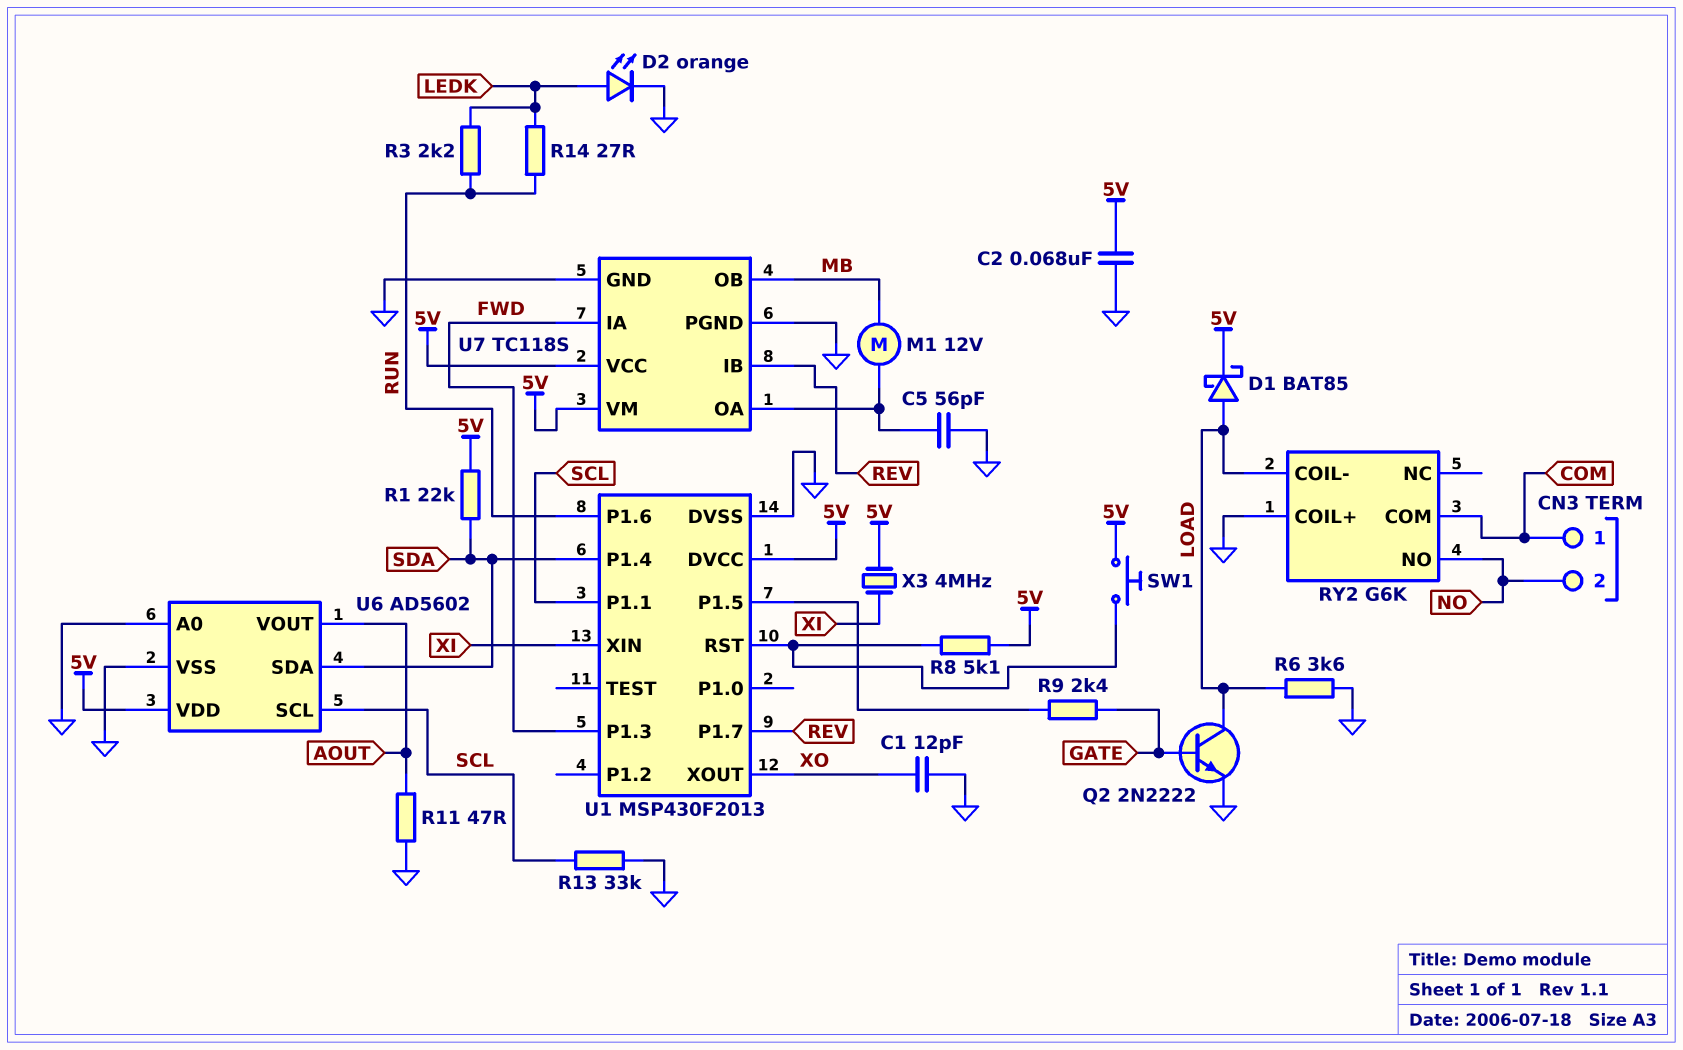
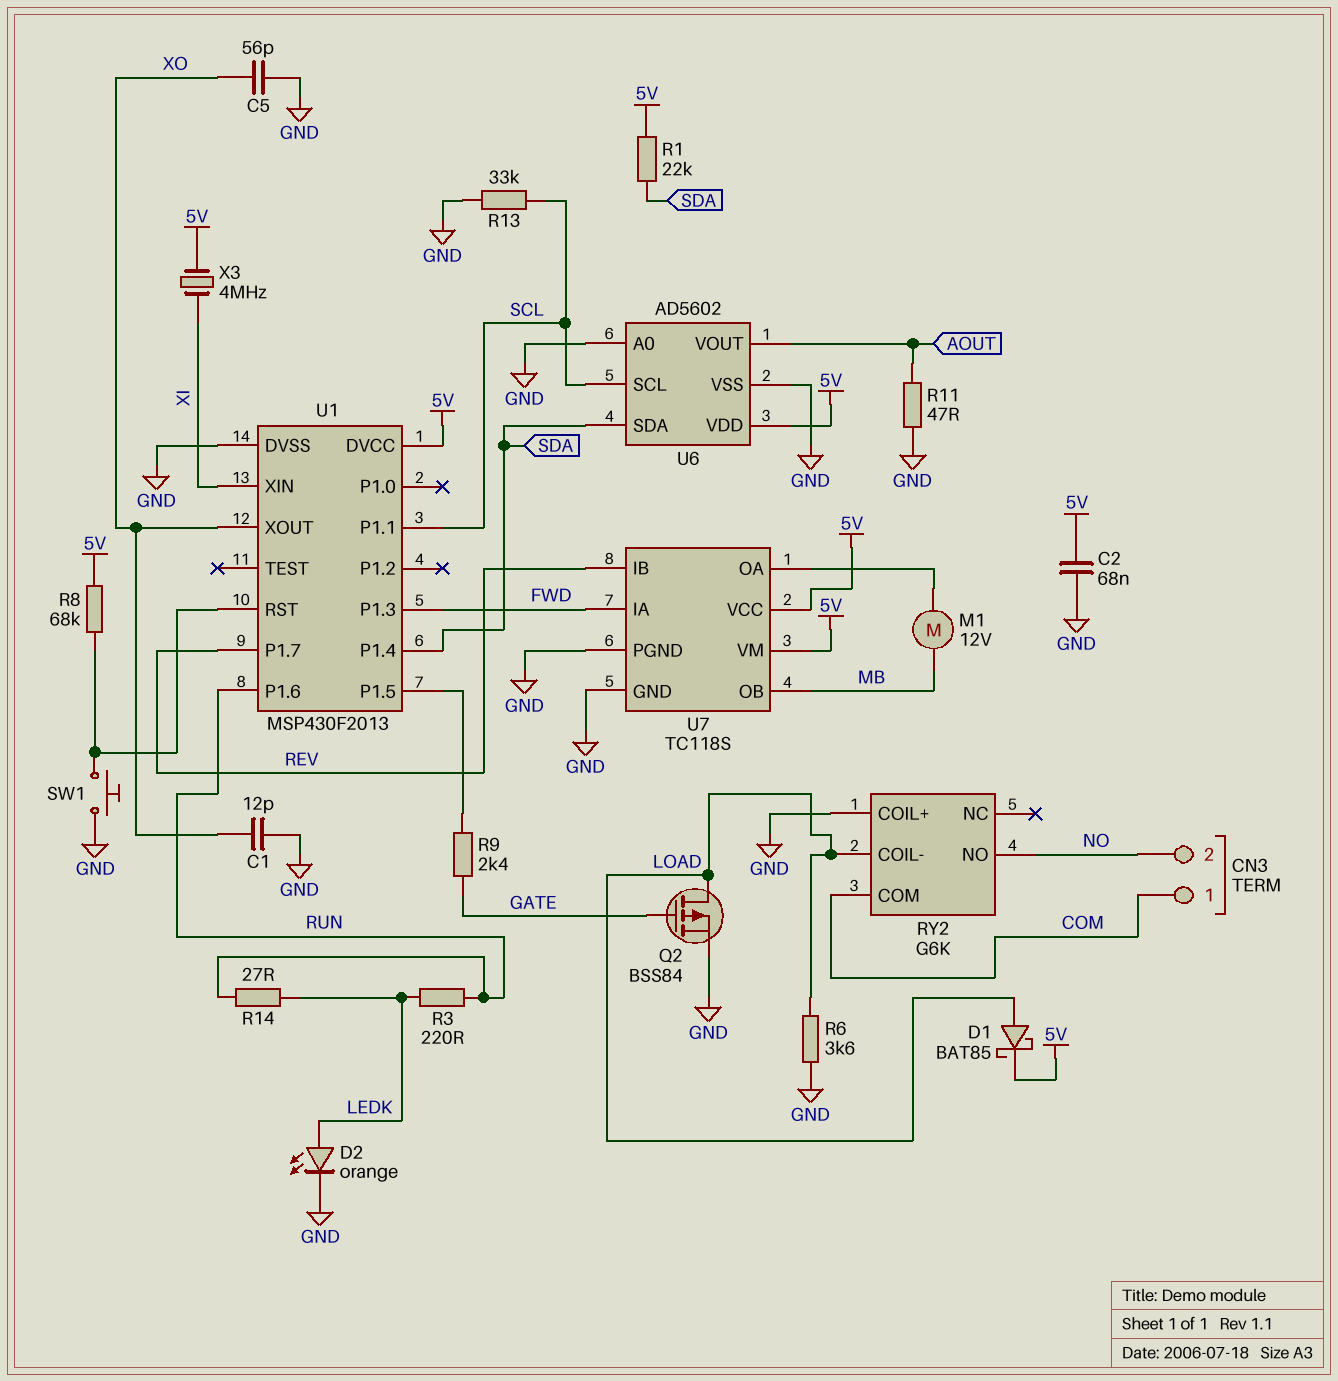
C5: 56pF (GND, U7/OA) -> 56pF (GND, XO)
Q2: NPN 2N2222 (B GATE, C LOAD, E GND) -> PMOS BSS84 (G GATE, D LOAD, S GND)
R3: 2.2k (LEDK, RUN) -> 220 (LEDK, RUN)
R8: 5.1k (5V, U1/RST) -> 68k (5V, U1/RST)
SW1: button (5V, U1/RST) -> button (GND, U1/RST)

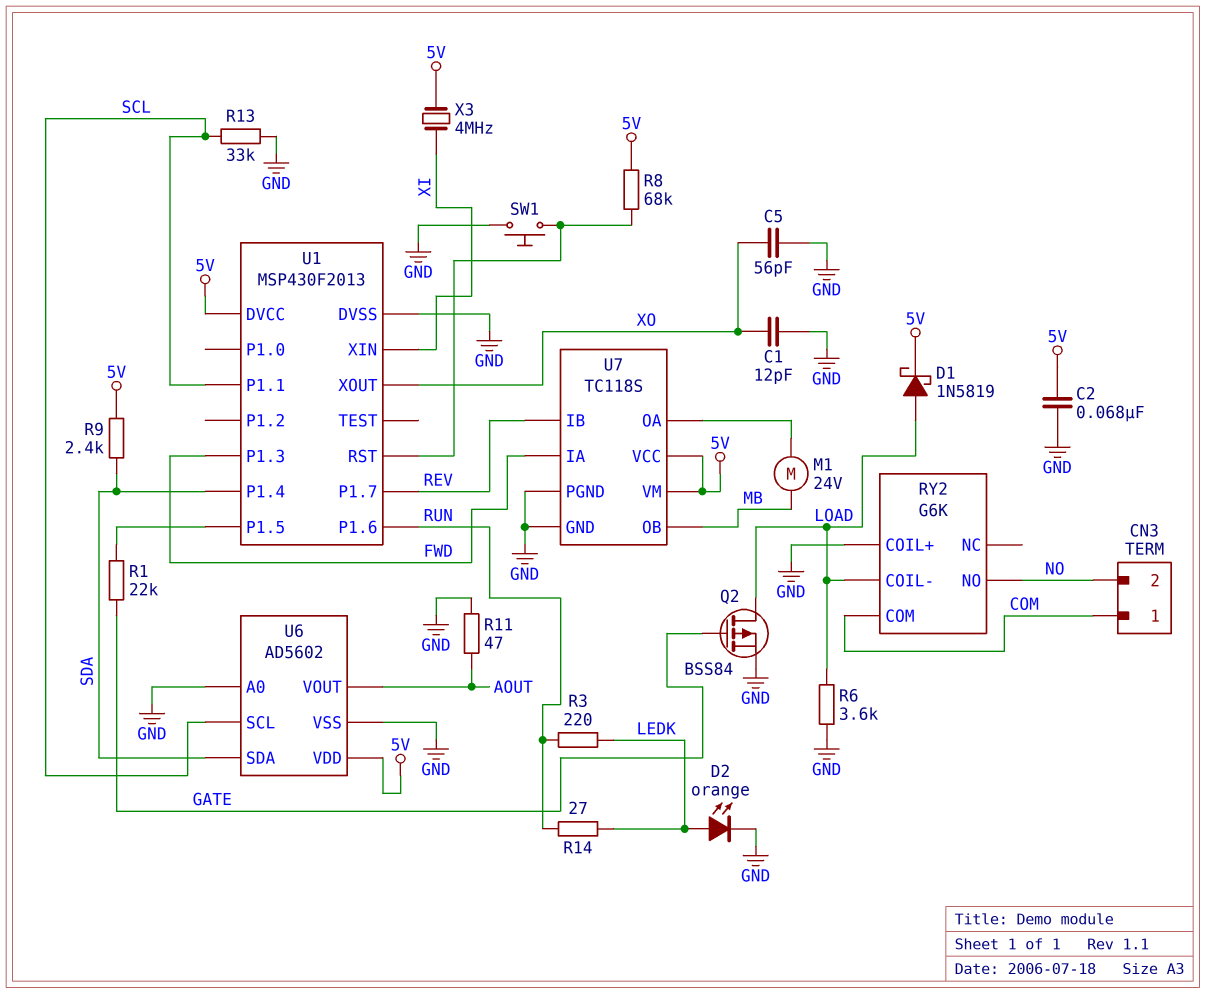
D1: schottky BAT85 (A LOAD, K 5V) -> schottky 1N5819 (A LOAD, K 5V)
M1: motor 12V (MB, U7/OA) -> motor 24V (MB, U7/OA)
R1: 22k (5V, SDA) -> 22k (GATE, U1/P1.5)
R9: 2.4k (GATE, U1/P1.5) -> 2.4k (5V, SDA)

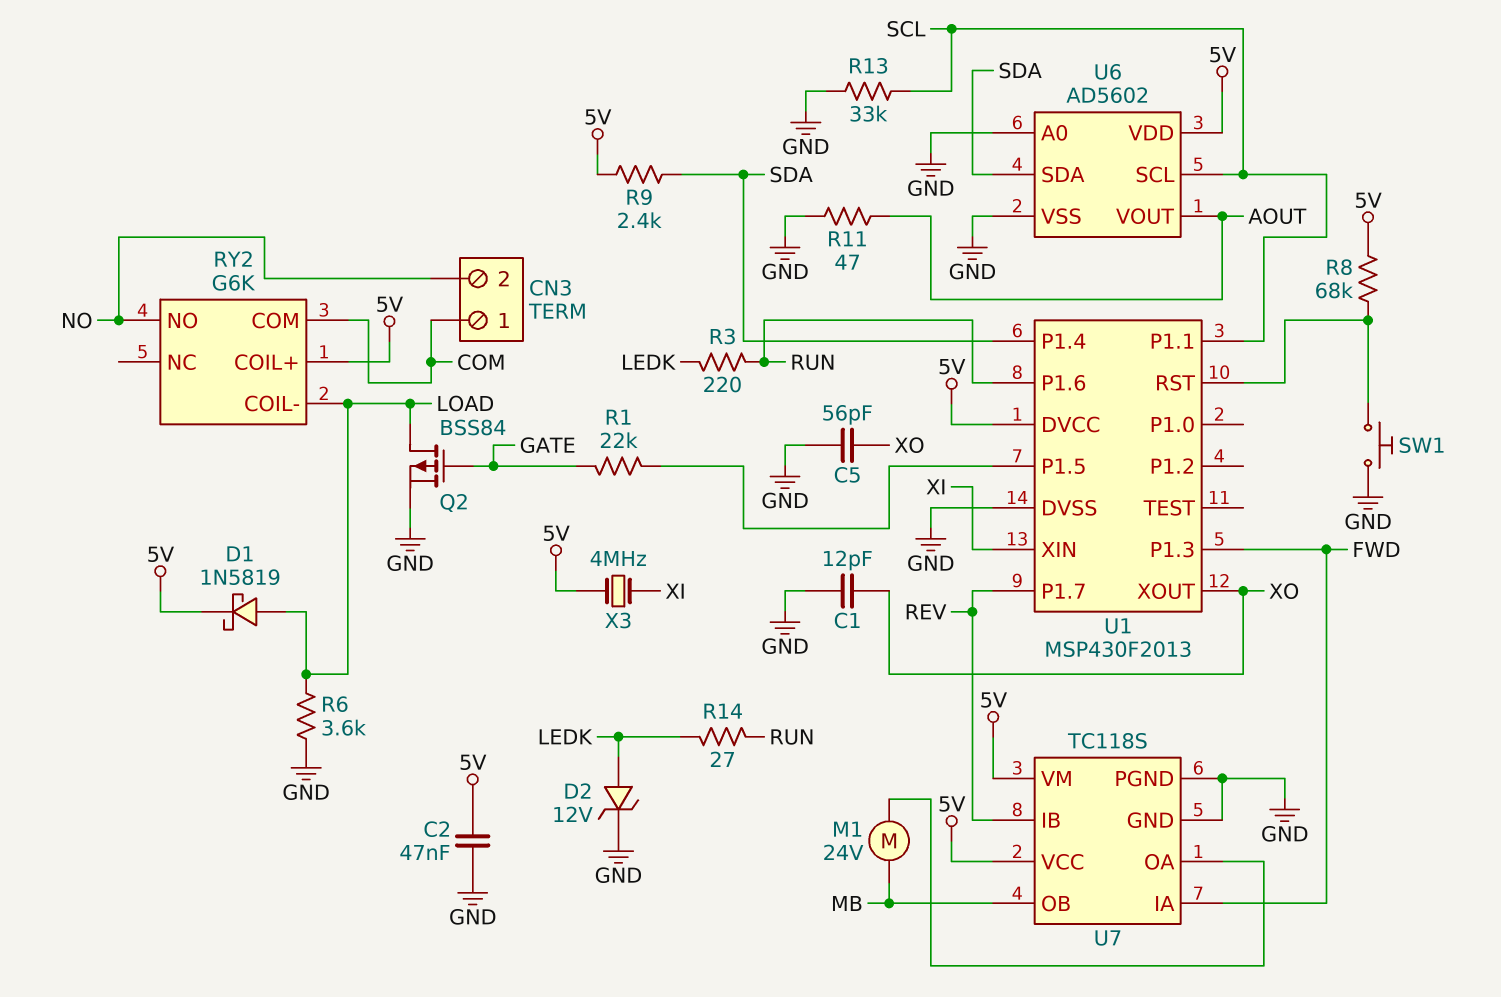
C2: 68nF (5V, GND) -> 47nF (5V, GND)
D2: LED orange (A LEDK, K GND) -> zener 12V (A LEDK, K GND)
RY2 pin COIL+: GND -> 5V

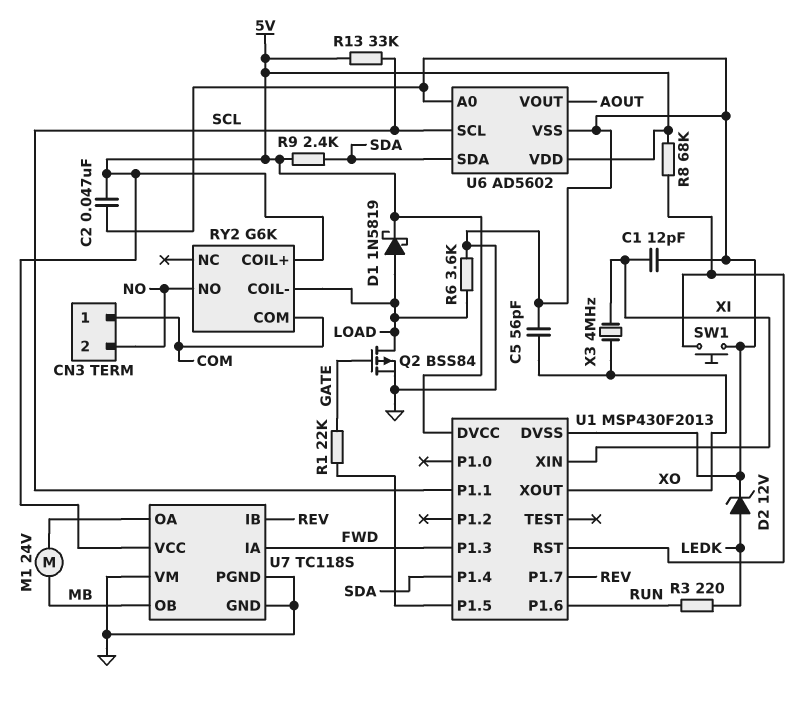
C1: 12pF (GND, XO) -> 12pF (GND, XI)
R11: 47 (AOUT, GND) -> none
R13: 33k (GND, SCL) -> 33k (5V, SCL)
R14: 27 (LEDK, RUN) -> none
U7 pin VM: 5V -> GND
X3: 4MHz (5V, XI) -> 4MHz (XI, XO)

